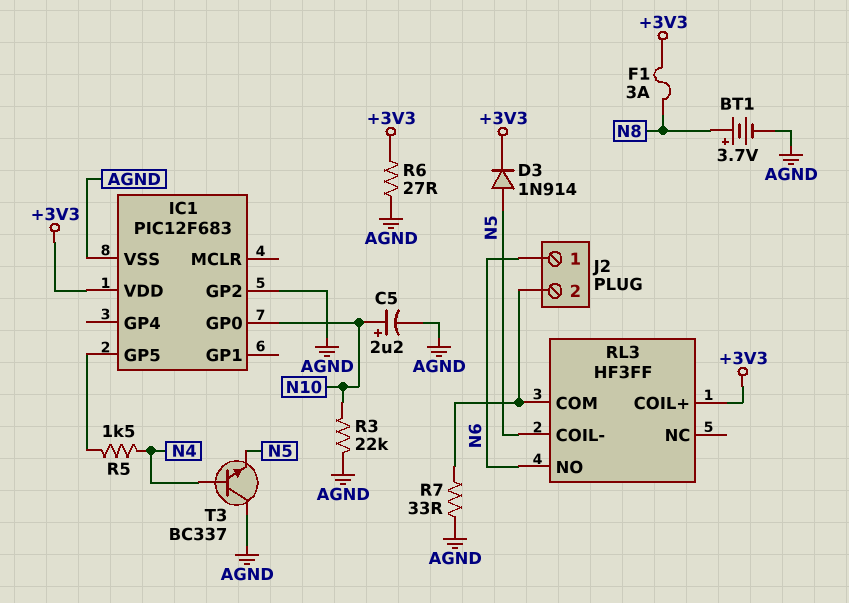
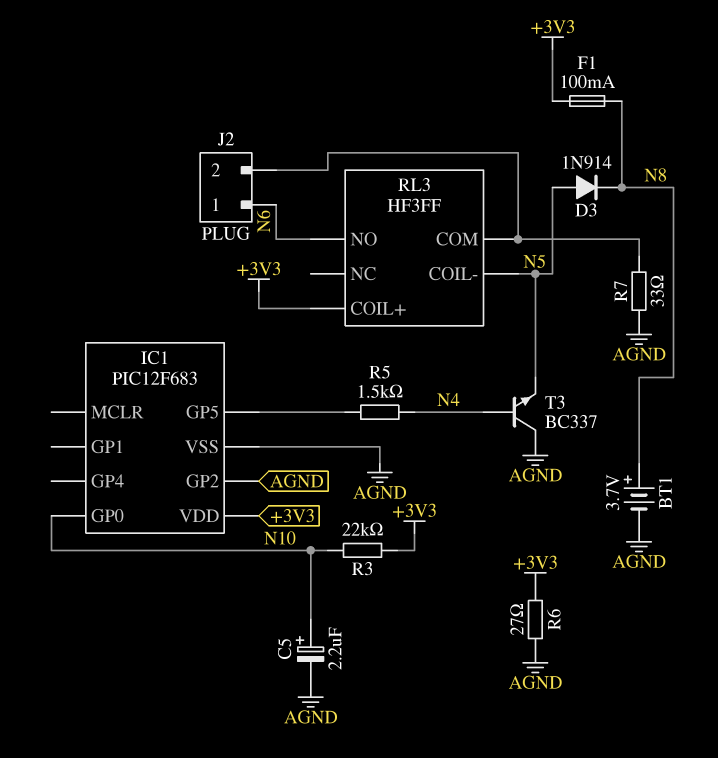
D3: diode 1N914 (A N5, K +3V3) -> diode 1N914 (A N5, K N8)
F1: 3A (+3V3, N8) -> 100mA (+3V3, N8)
R3: 22k (AGND, N10) -> 22k (+3V3, N10)

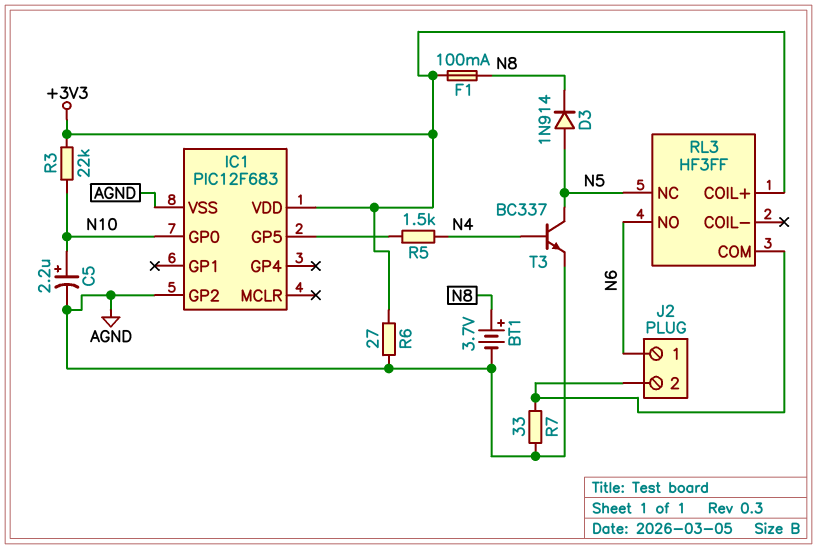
RL3 pin COIL-: N5 -> none
RL3 pin NC: none -> N5
T3: NPN BC337 (B N4, C AGND, E N5) -> NPN BC337 (B N4, C N5, E AGND)

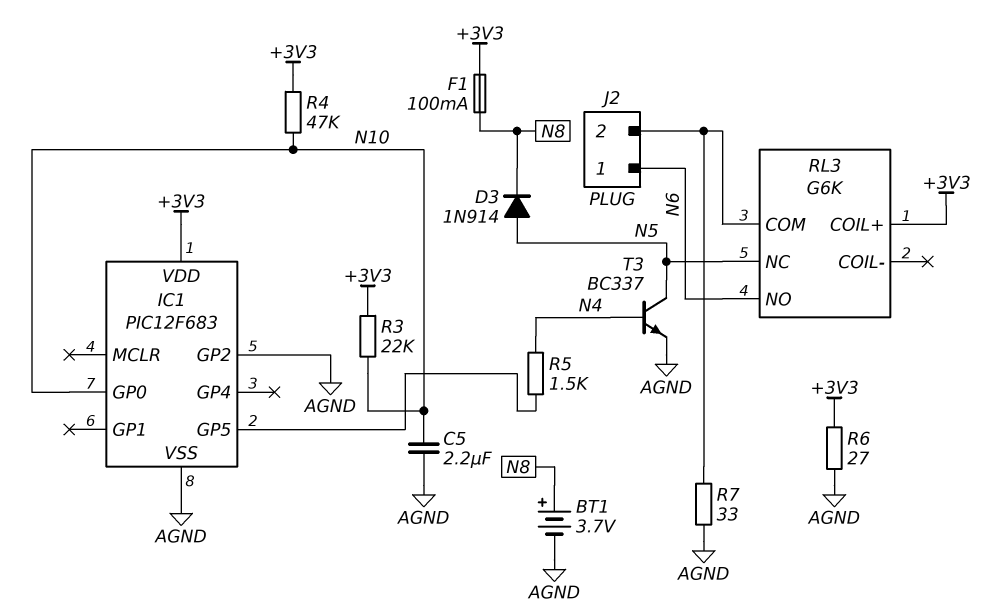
C5: 2.2uF (plus N10, minus AGND) -> 2.2uF (AGND, N10)
R4: none -> 47k (+3V3, N10)
RL3: HF3FF -> G6K

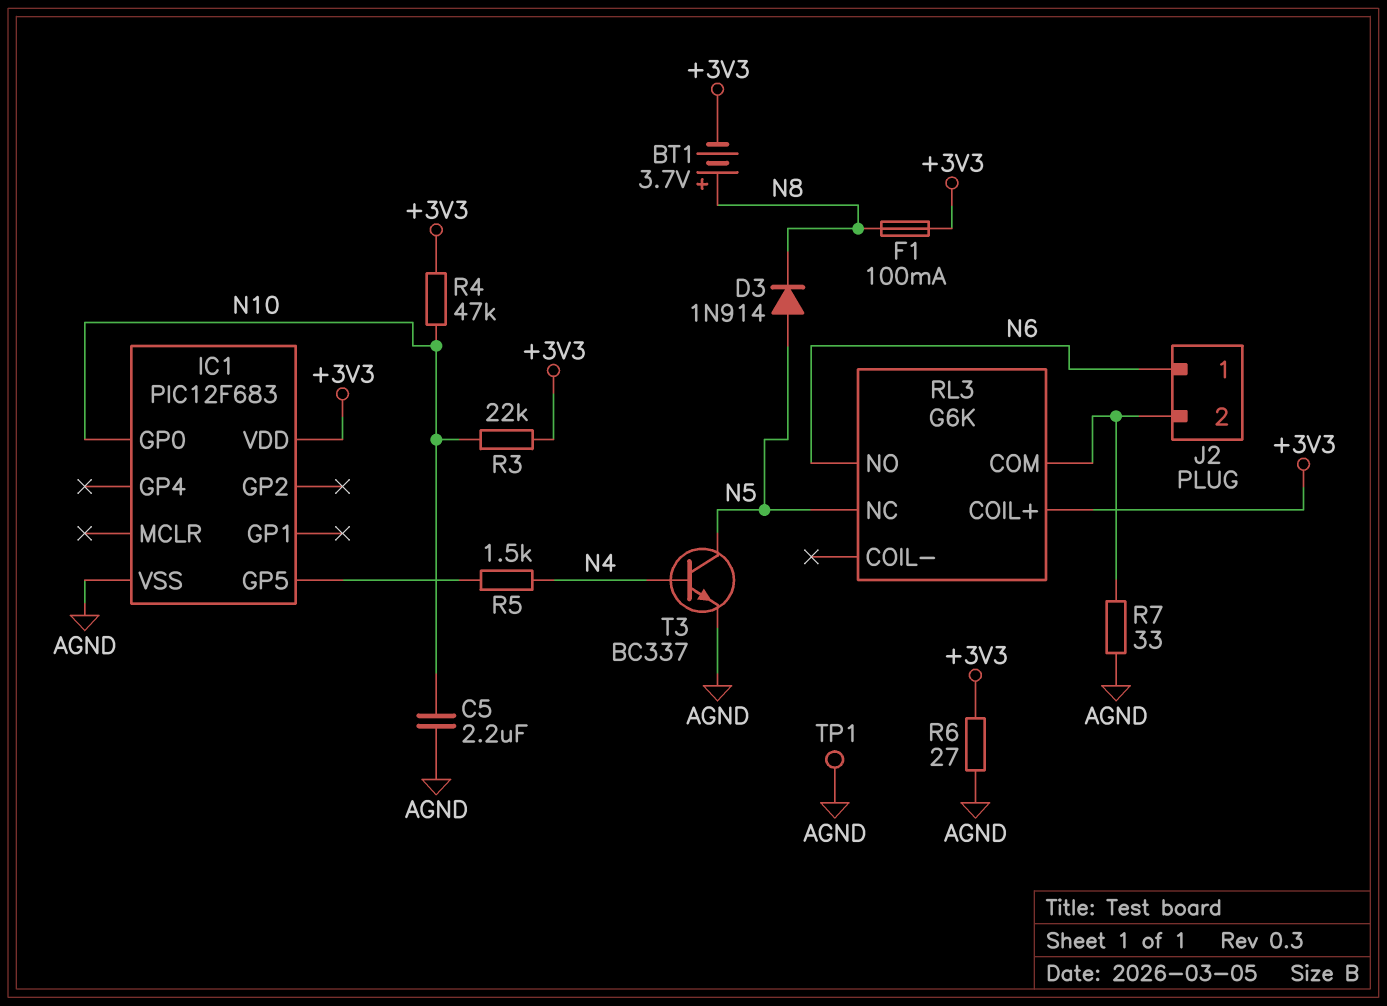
BT1: 3.7V (plus N8, minus AGND) -> 3.7V (plus N8, minus +3V3)
IC1 pin GP2: AGND -> none
TP1: none -> test point (AGND)

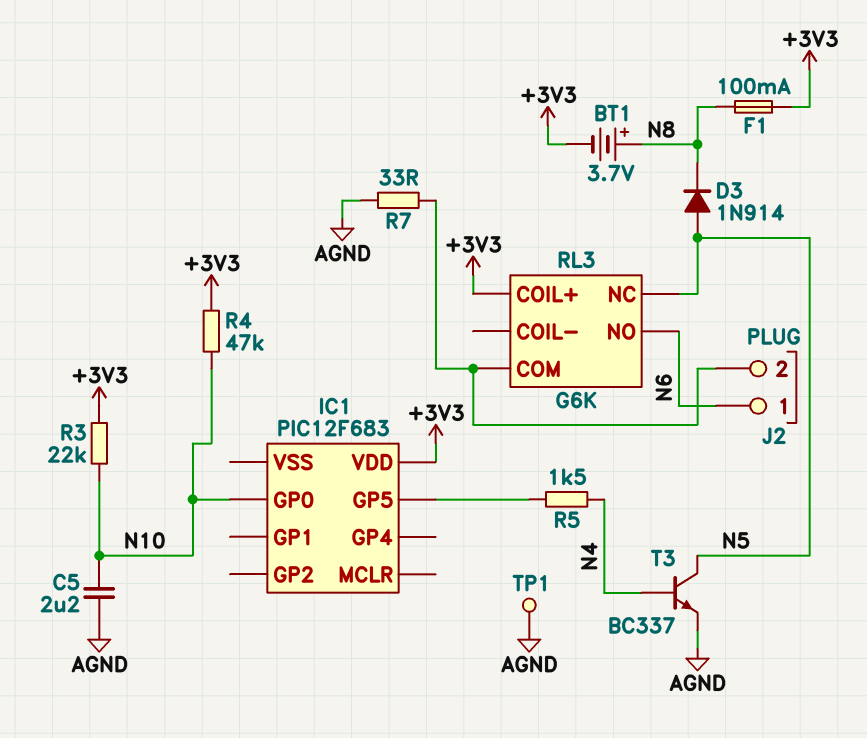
IC1 pin VSS: AGND -> none
R6: 27 (+3V3, AGND) -> none

